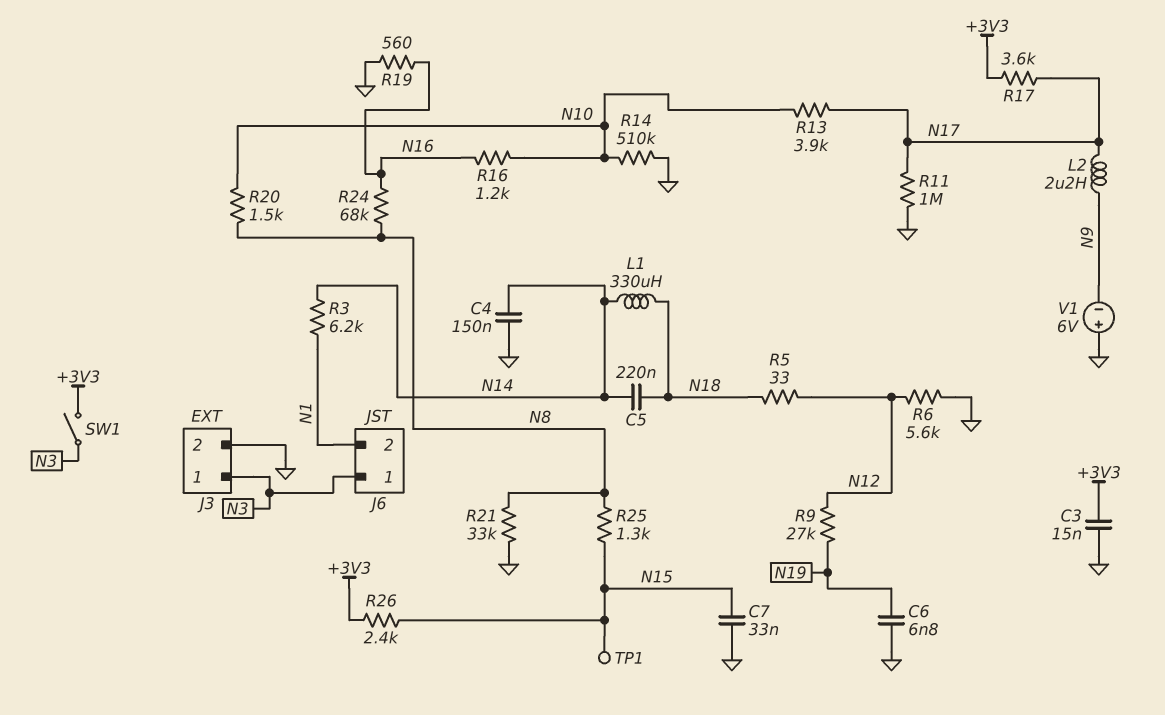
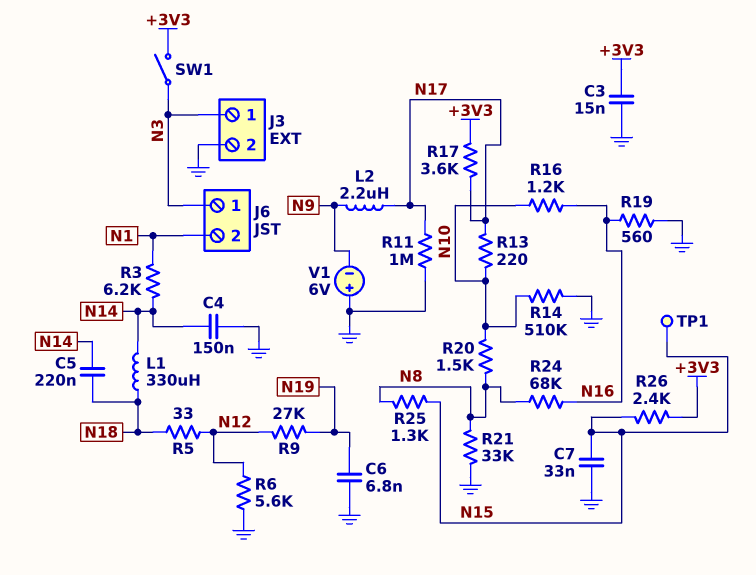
R13: 3.9k (N10, N17) -> 220 (N10, N17)

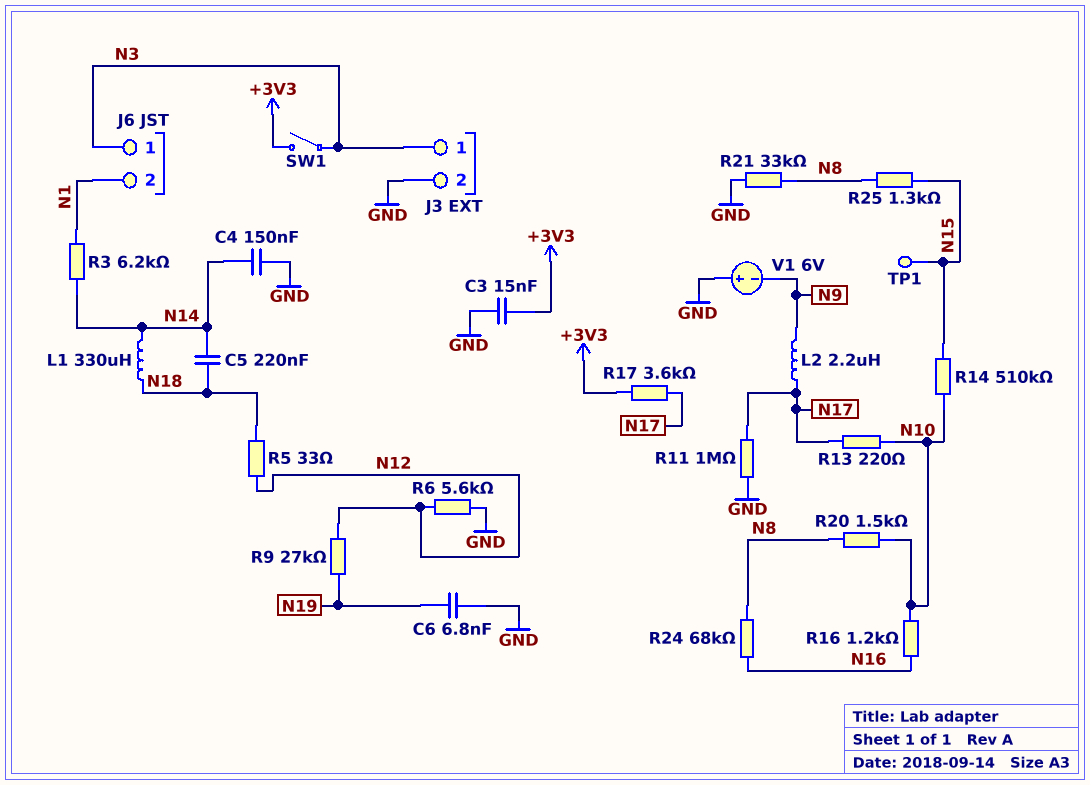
C7: 33nF (GND, N15) -> none
R14: 510k (GND, N10) -> 510k (N10, N15)
R19: 560 (GND, N16) -> none
R26: 2.4k (+3V3, N15) -> none

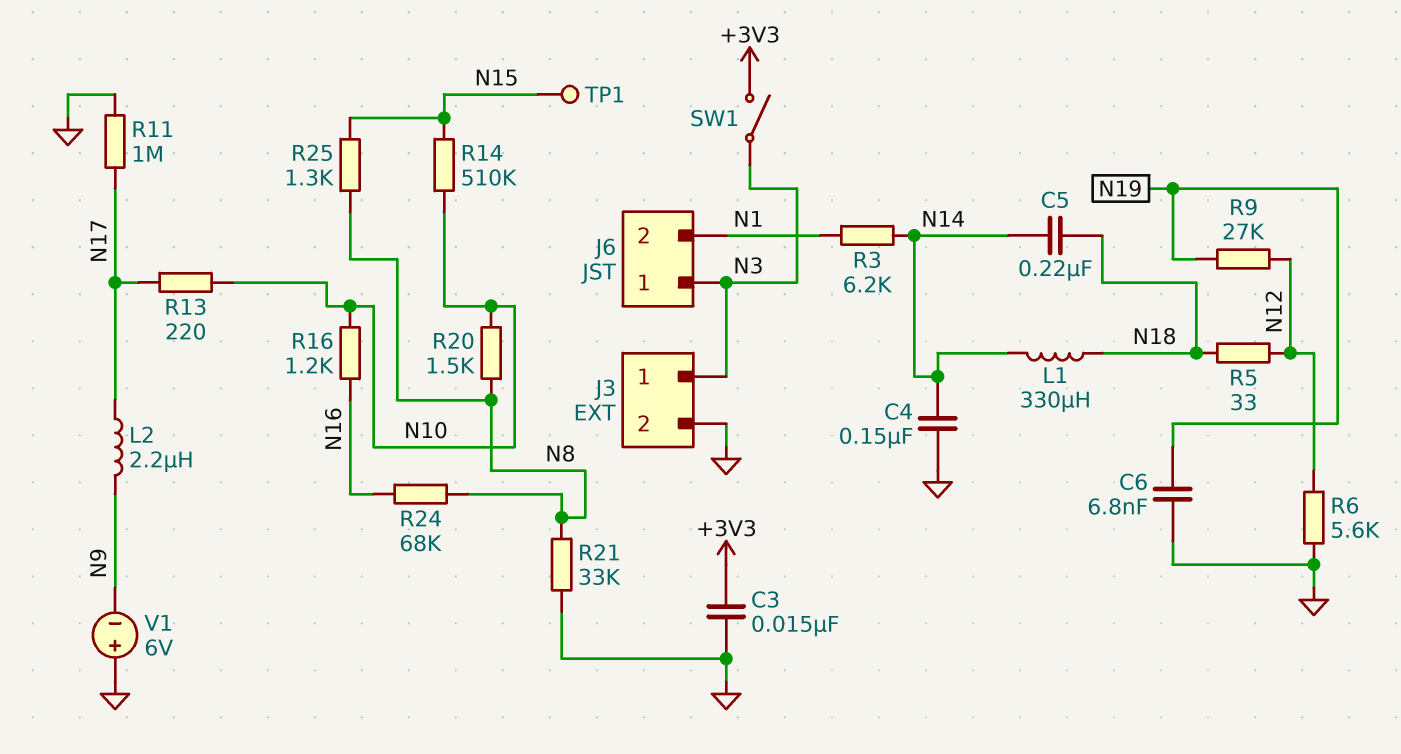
R17: 3.6k (+3V3, N17) -> none

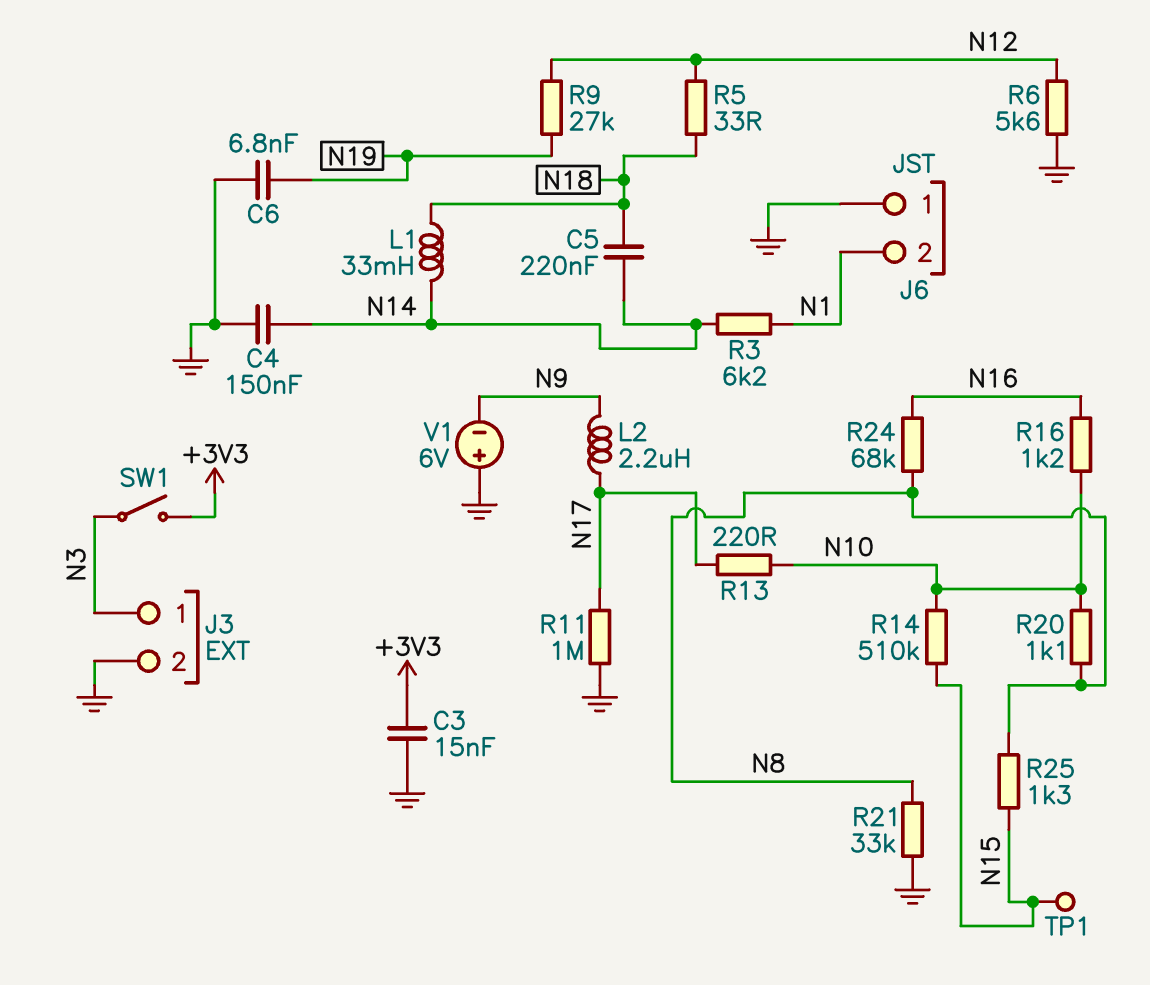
J6 pin 1: N3 -> GND
L1: 330uH (N14, N18) -> 33mH (N14, N18)
R20: 1.5k (N8, N10) -> 1.1k (N8, N10)

